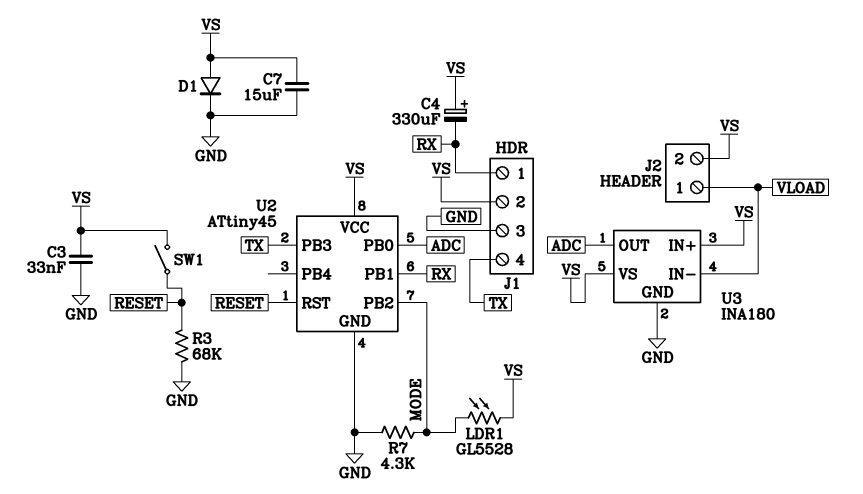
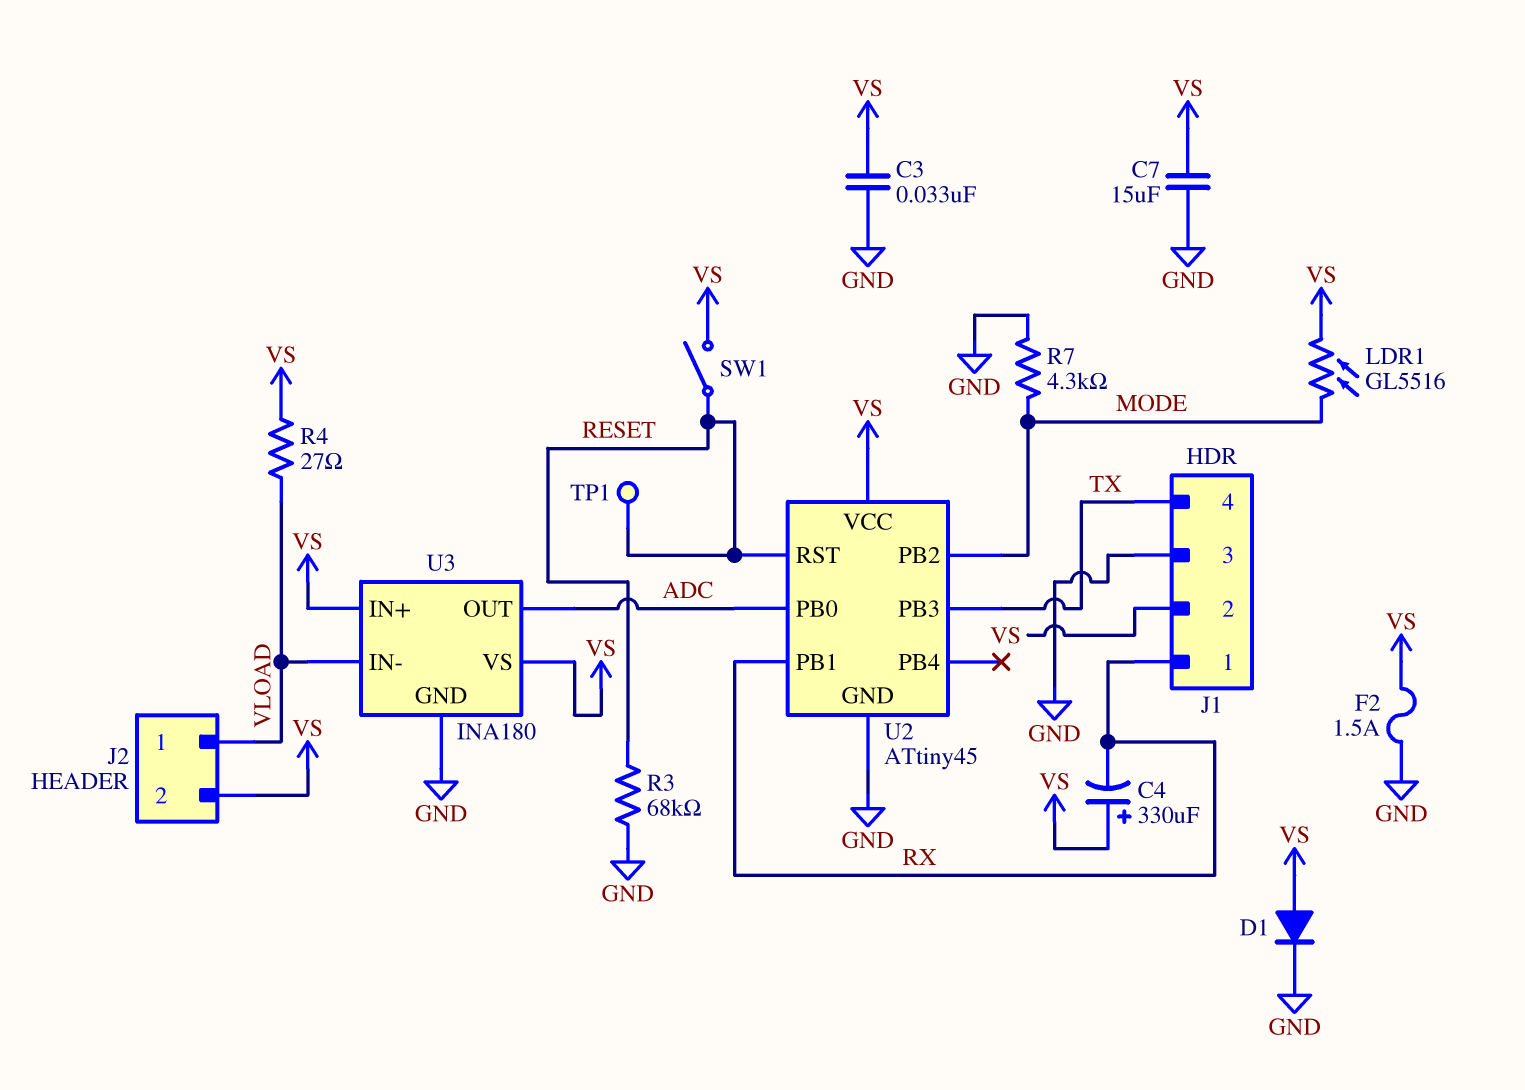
F2: none -> 1.5A (GND, VS)
LDR1: GL5528 (MODE, VS) -> GL5516 (MODE, VS)
R4: none -> 27 (VLOAD, VS)
TP1: none -> test point (RESET)

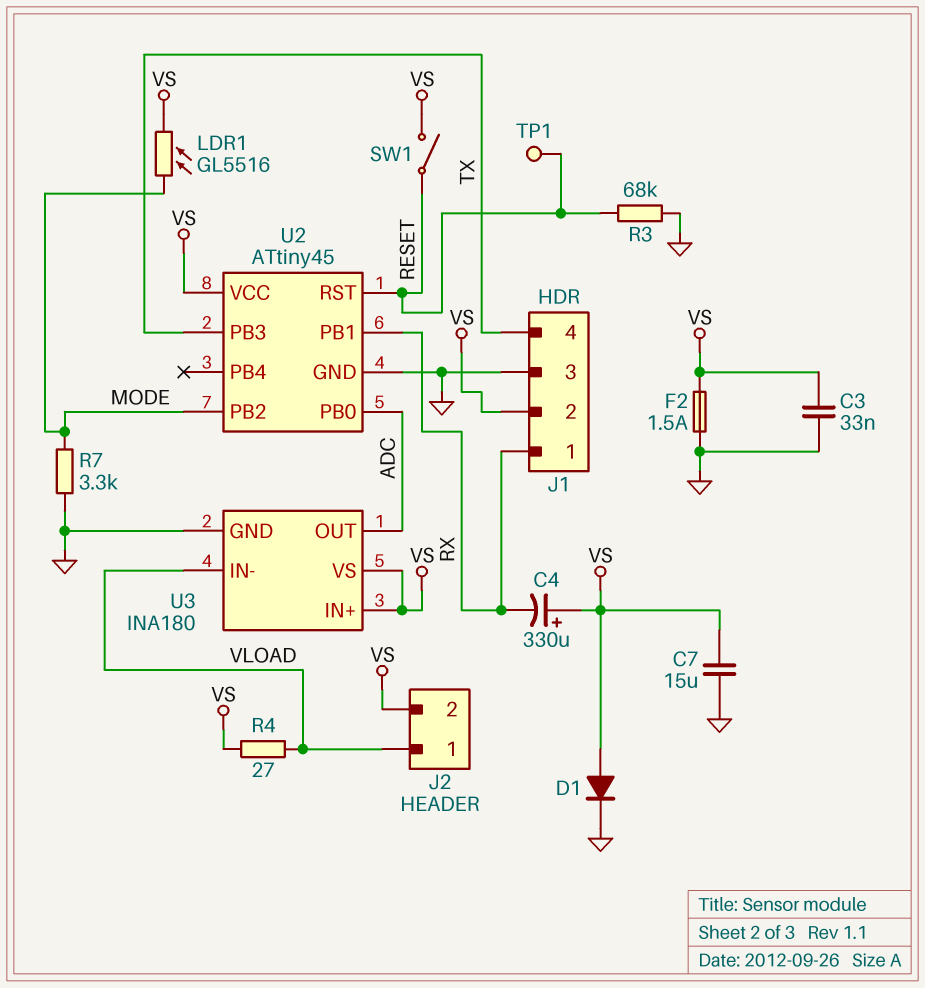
R7: 4.3k (GND, MODE) -> 3.3k (GND, MODE)

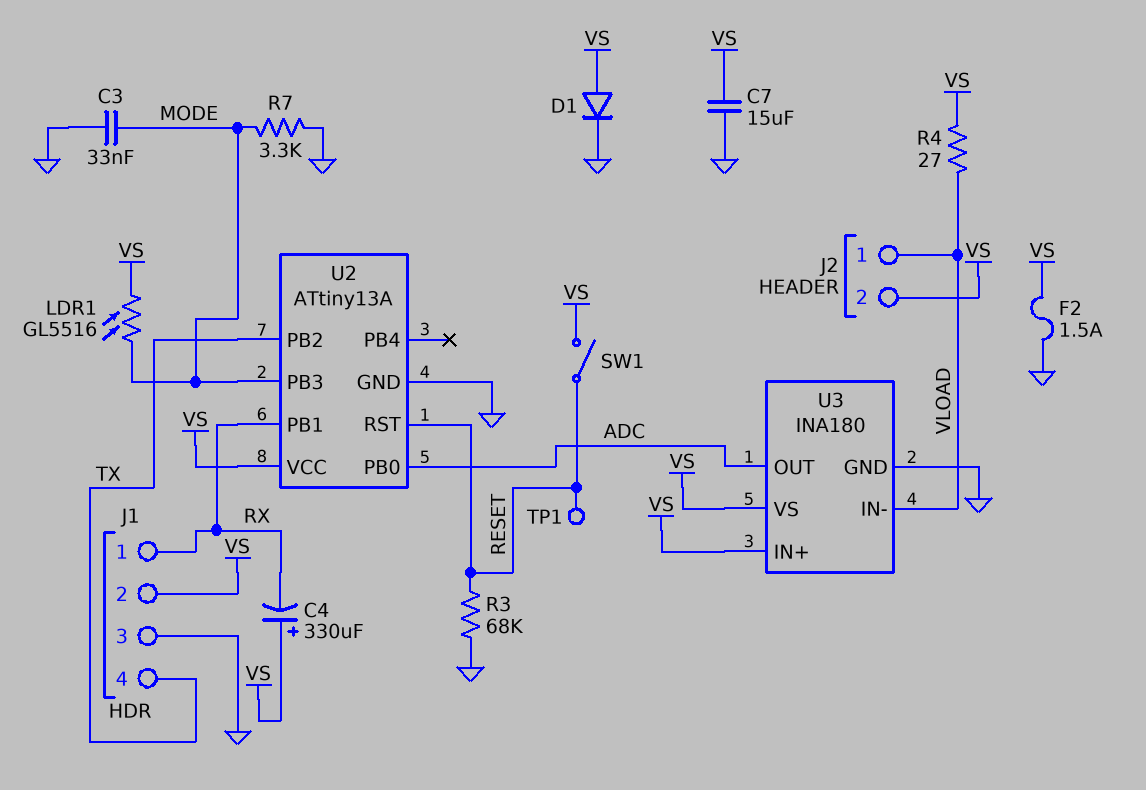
C3: 33nF (GND, VS) -> 33nF (GND, MODE)
U2: ATtiny45 -> ATtiny13A
U2 pin PB2: MODE -> TX
U2 pin PB3: TX -> MODE

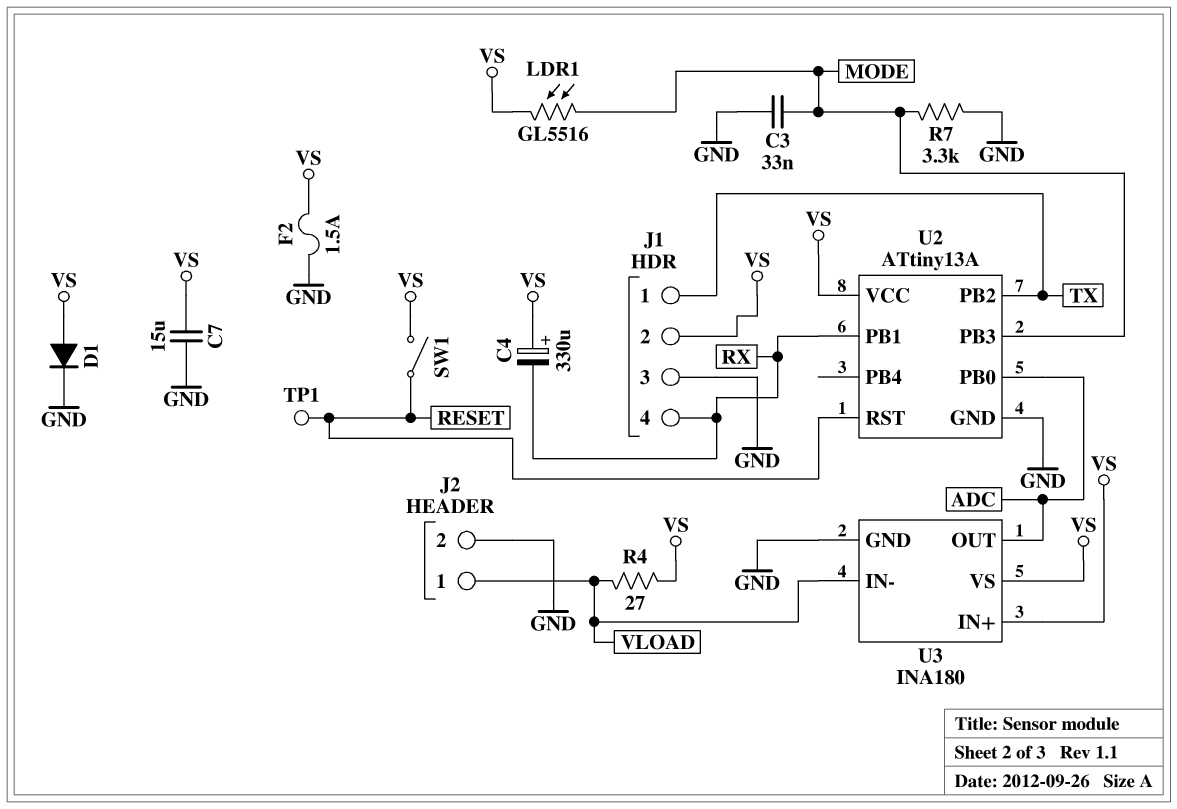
J1 pin 1: RX -> TX
J1 pin 4: TX -> RX
J2 pin 2: VS -> GND
R3: 68k (GND, RESET) -> none

